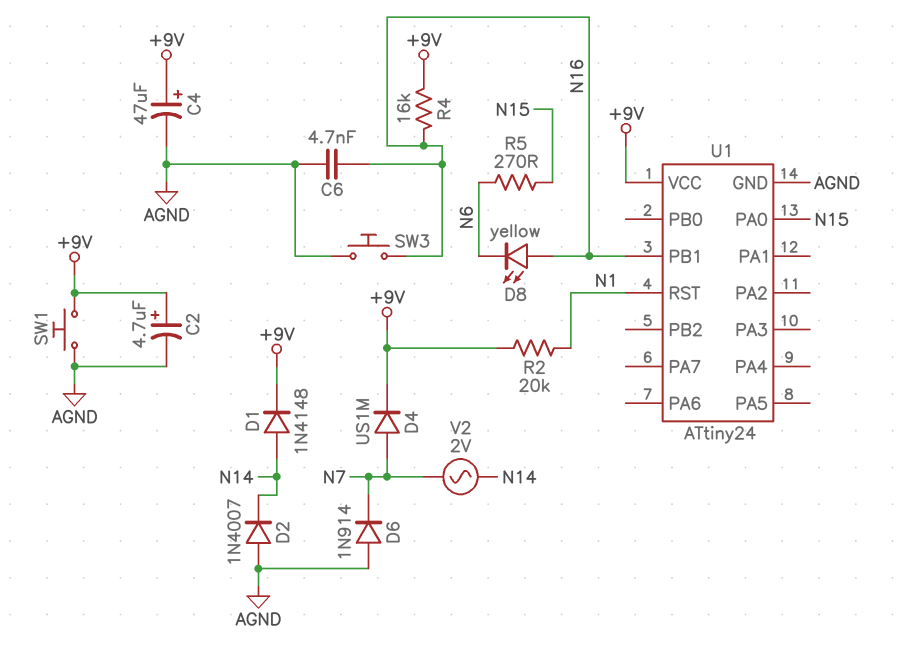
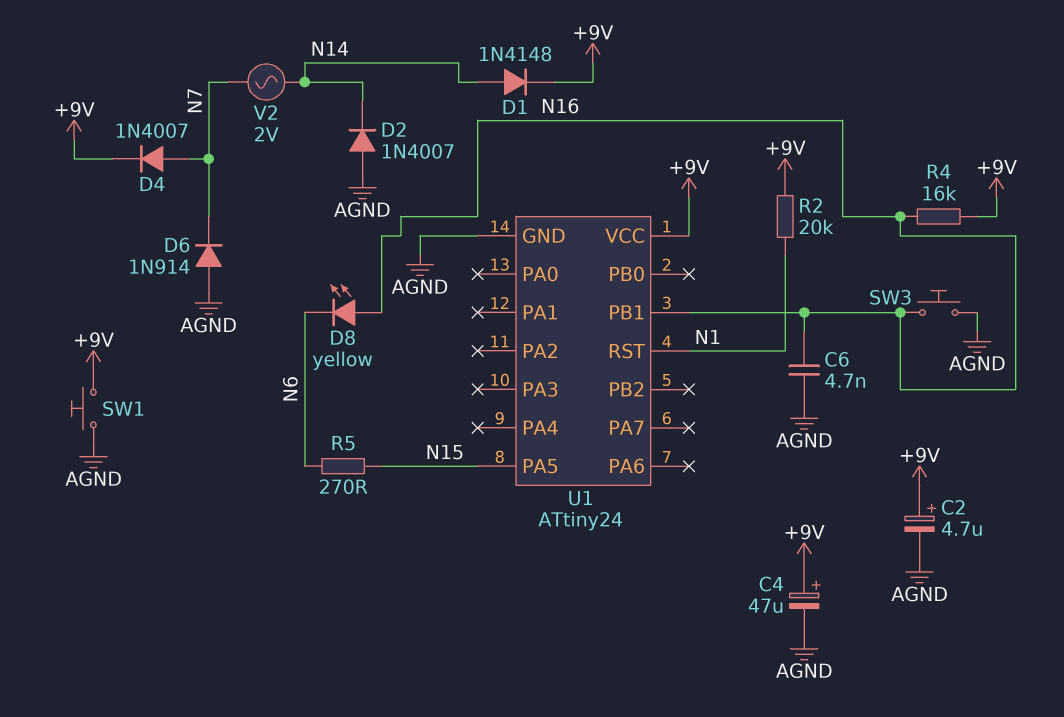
D4: diode US1M (A N7, K +9V) -> diode 1N4007 (A N7, K +9V)
U1 pin PA0: N15 -> none
U1 pin PA5: none -> N15

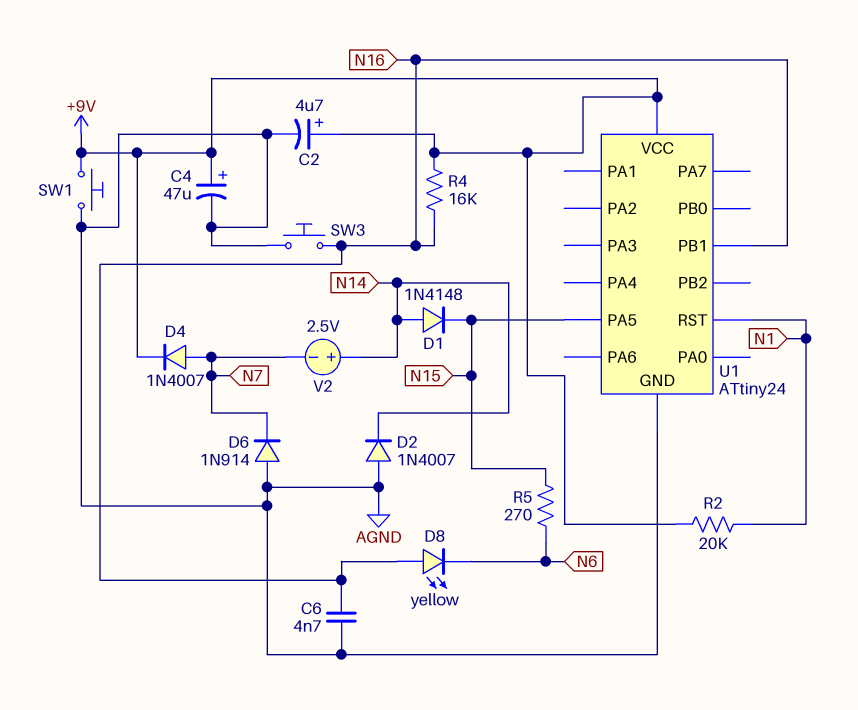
D1: diode 1N4148 (A N14, K +9V) -> diode 1N4148 (A N14, K N15)
V2: AC 2V (N7, N14) -> 2.5V (plus N14, minus N7)

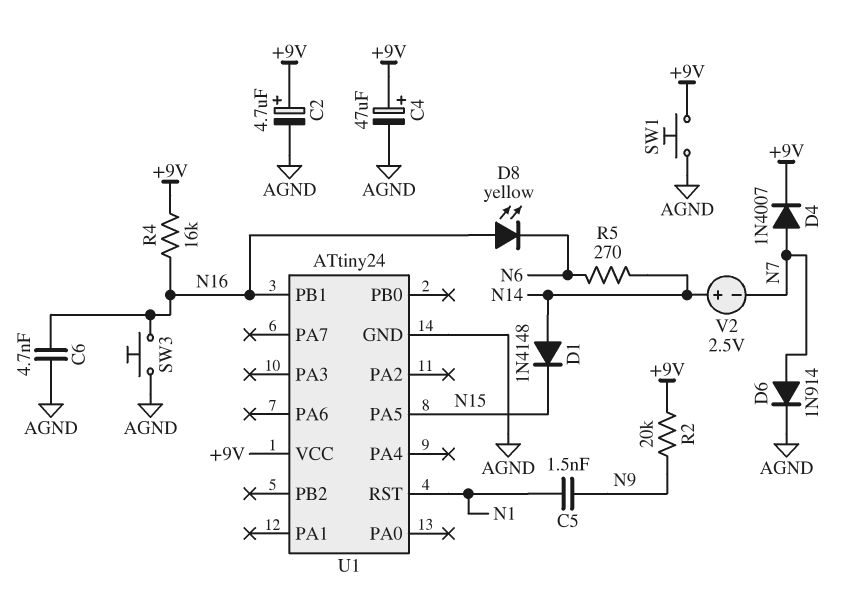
C5: none -> 1.5nF (N1, N9)
D2: diode 1N4007 (A AGND, K N14) -> none
D6: diode 1N914 (A AGND, K N7) -> diode 1N914 (A N7, K AGND)
R2: 20k (+9V, N1) -> 20k (+9V, N9)
R5: 270 (N6, N15) -> 270 (N6, N14)

